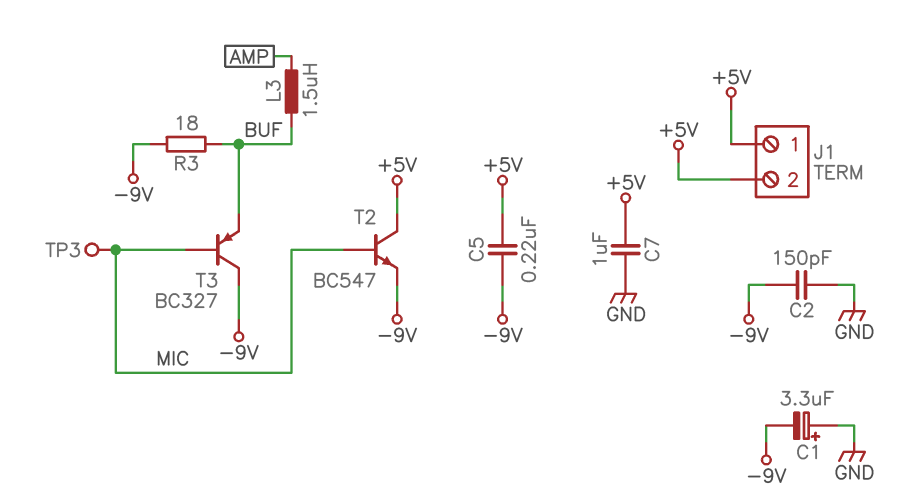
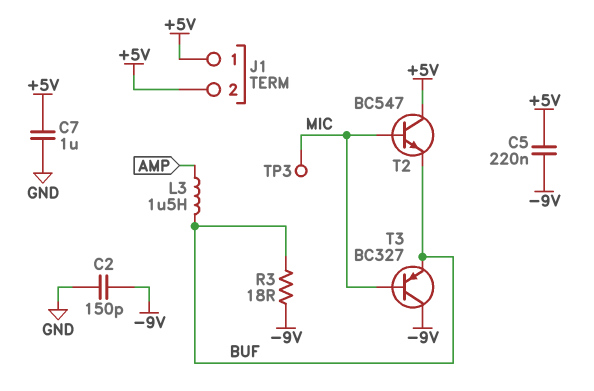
C1: 3.3uF (plus GND, minus -9V) -> none
T2: NPN BC547 (B MIC, C +5V, E -9V) -> NPN BC547 (B MIC, C +5V, E BUF)

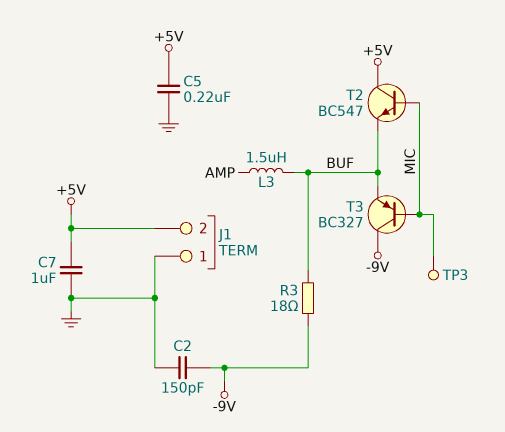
C5: 220nF (+5V, -9V) -> 220nF (+5V, GND)
J1 pin 1: +5V -> GND

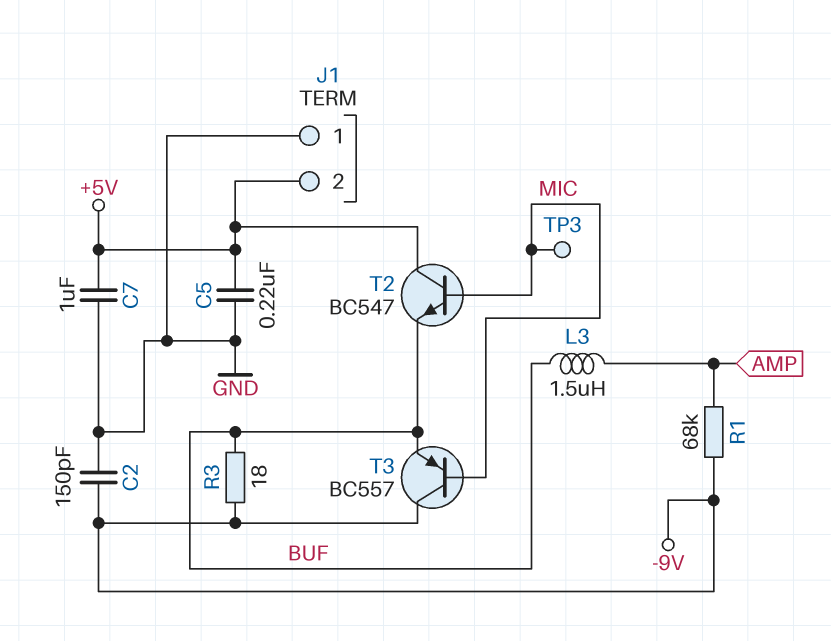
R1: none -> 68k (-9V, AMP)
T3: PNP BC327 (B MIC, C -9V, E BUF) -> PNP BC557 (B MIC, C -9V, E BUF)

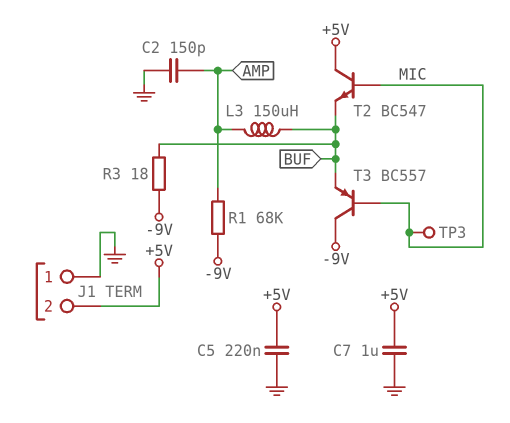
C2: 150pF (-9V, GND) -> 150pF (AMP, GND)
L3: 1.5uH (AMP, BUF) -> 150uH (AMP, BUF)

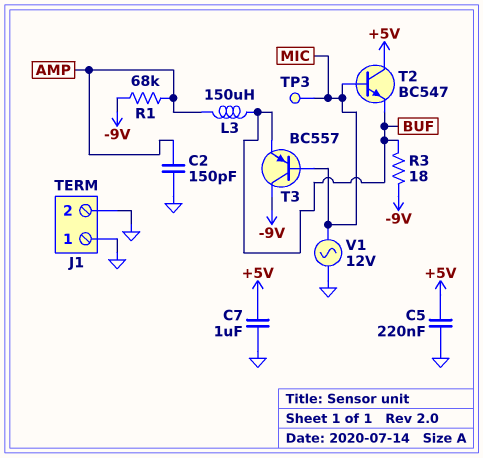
J1 pin 2: +5V -> GND
V1: none -> AC 12V (GND, MIC)

